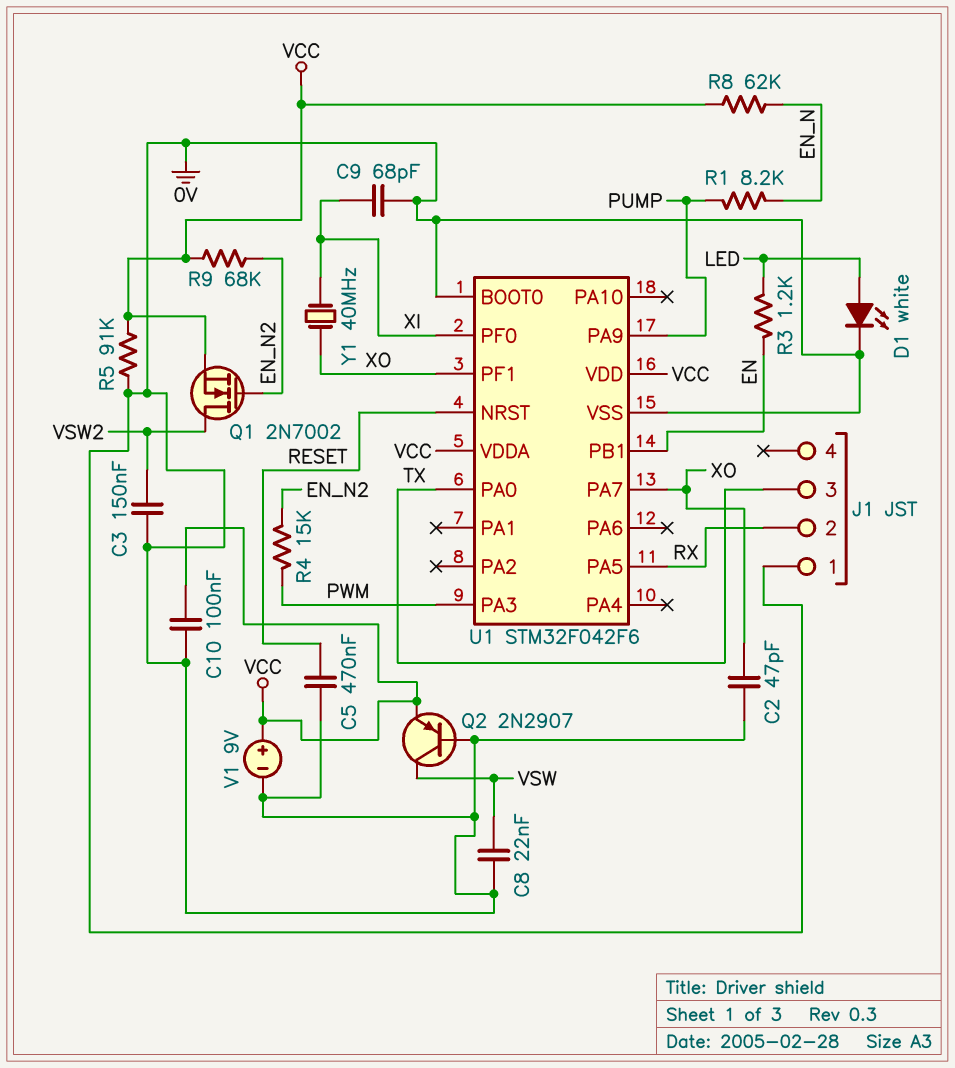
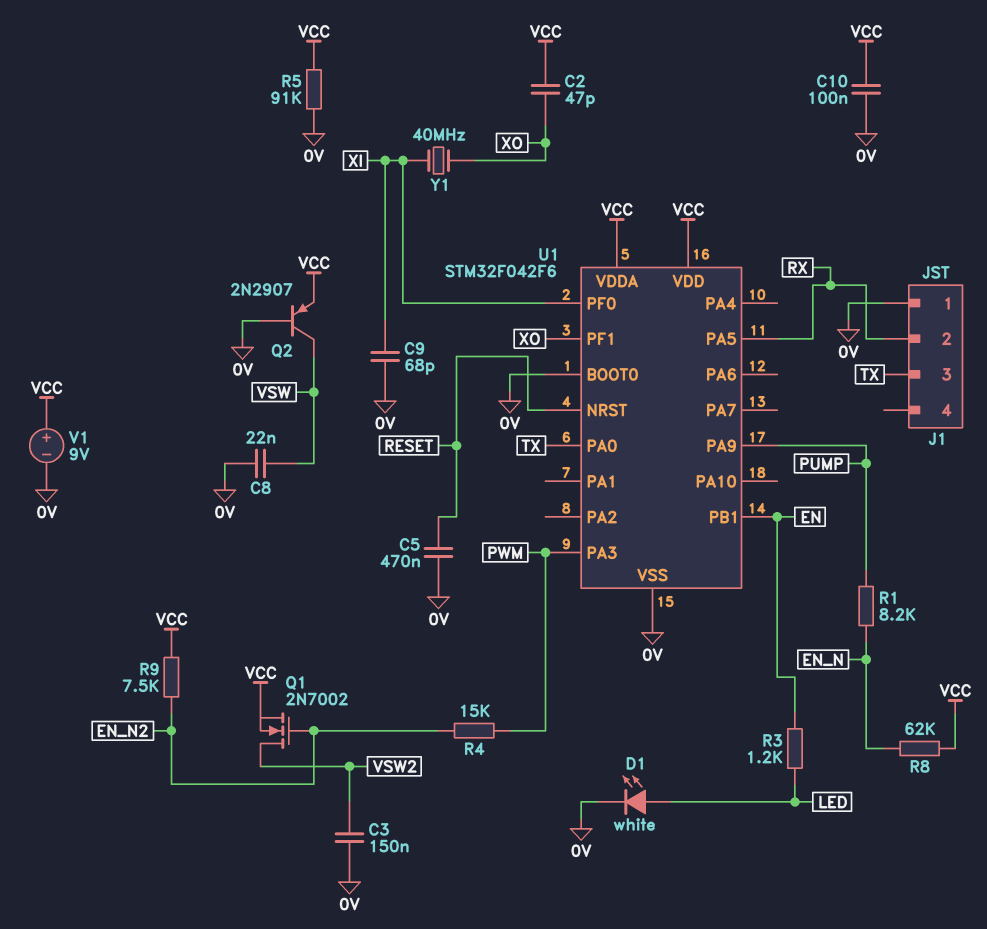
C2: 47pF (0V, XO) -> 47pF (VCC, XO)
R9: 68k (EN_N2, VCC) -> 7.5k (EN_N2, VCC)
U1 pin PA7: XO -> none

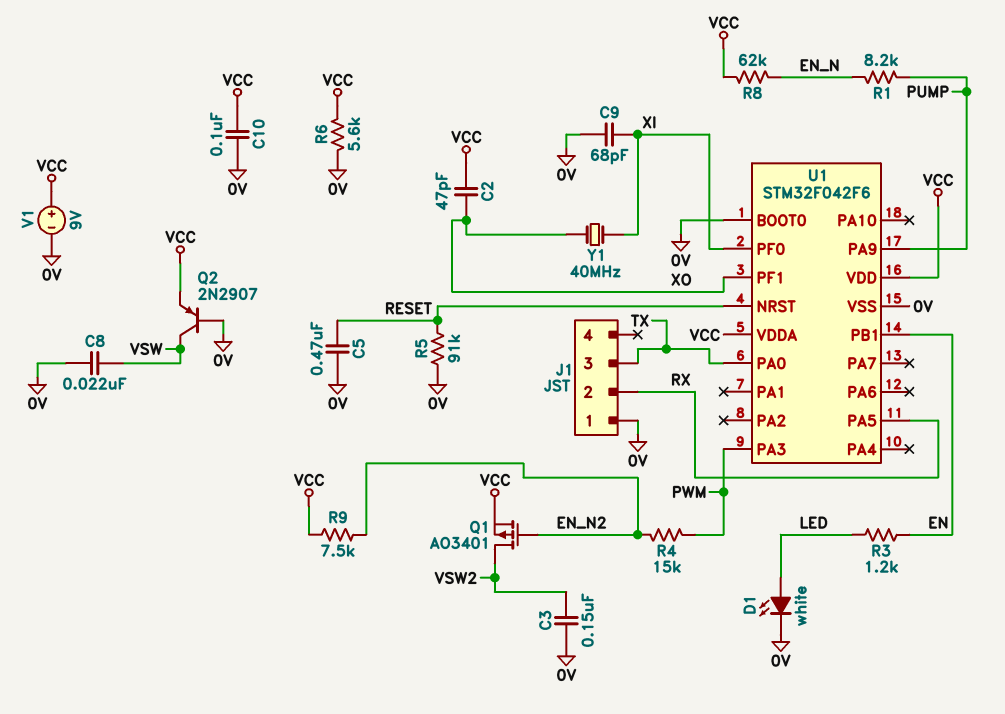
Q1: NMOS 2N7002 (G EN_N2, D VSW2, S VCC) -> PMOS AO3401 (G EN_N2, D VSW2, S VCC)
R5: 91k (0V, VCC) -> 91k (0V, RESET)
R6: none -> 5.6k (0V, VCC)

